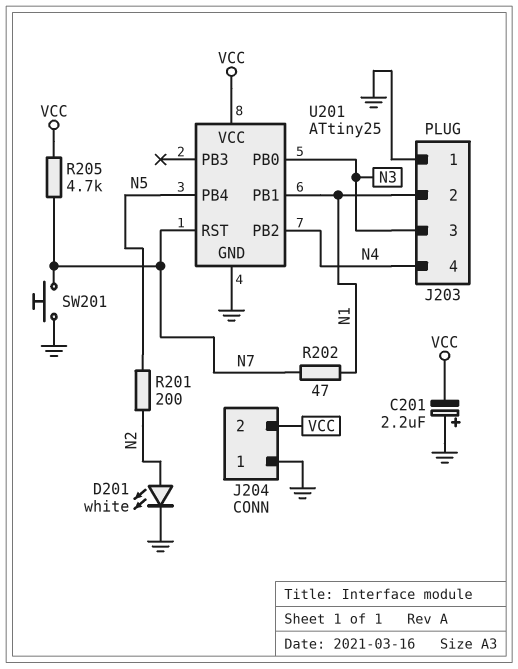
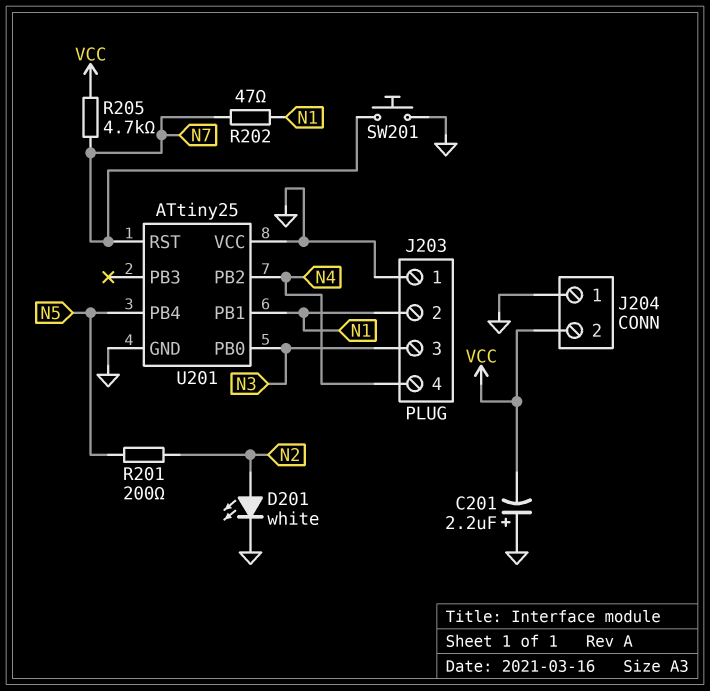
U201 pin VCC: VCC -> GND

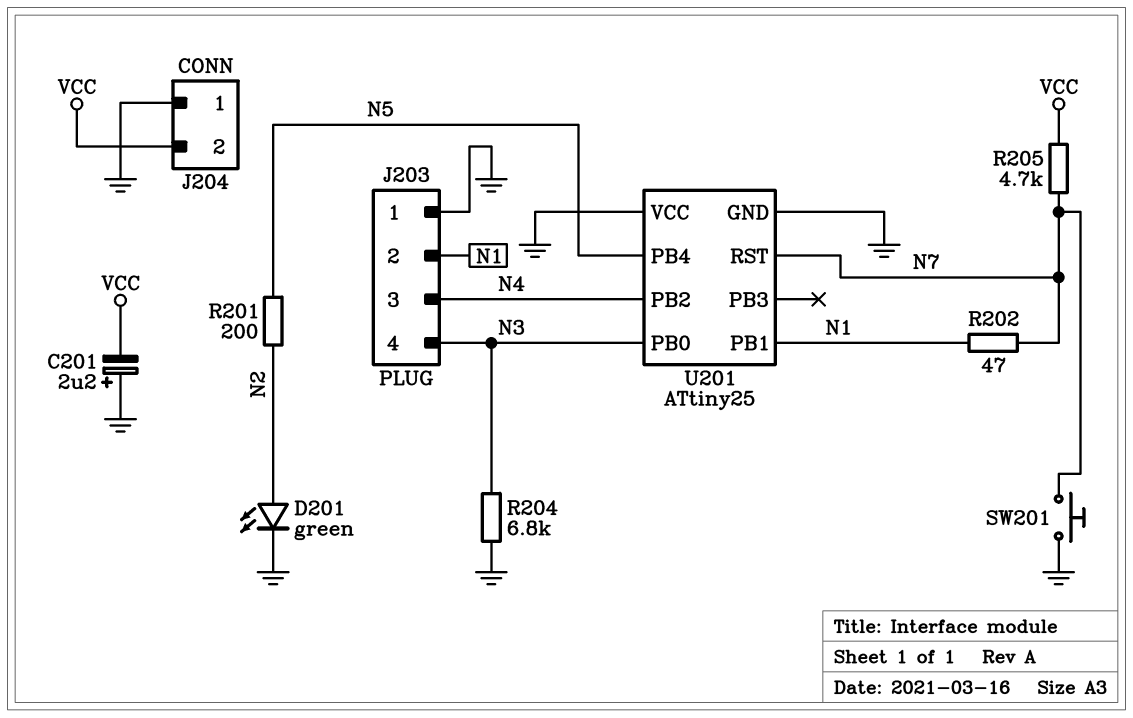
D201: LED white (A N2, K GND) -> LED green (A N2, K GND)
J203 pin 3: N3 -> N4
J203 pin 4: N4 -> N3
R204: none -> 6.8k (GND, N3)

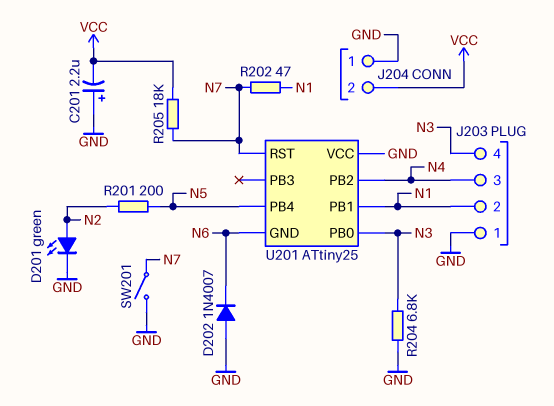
D202: none -> diode 1N4007 (A GND, K N6)
R205: 4.7k (N7, VCC) -> 18k (N7, VCC)
SW201: button (GND, N7) -> switch (GND, N7)
U201 pin GND: GND -> N6

